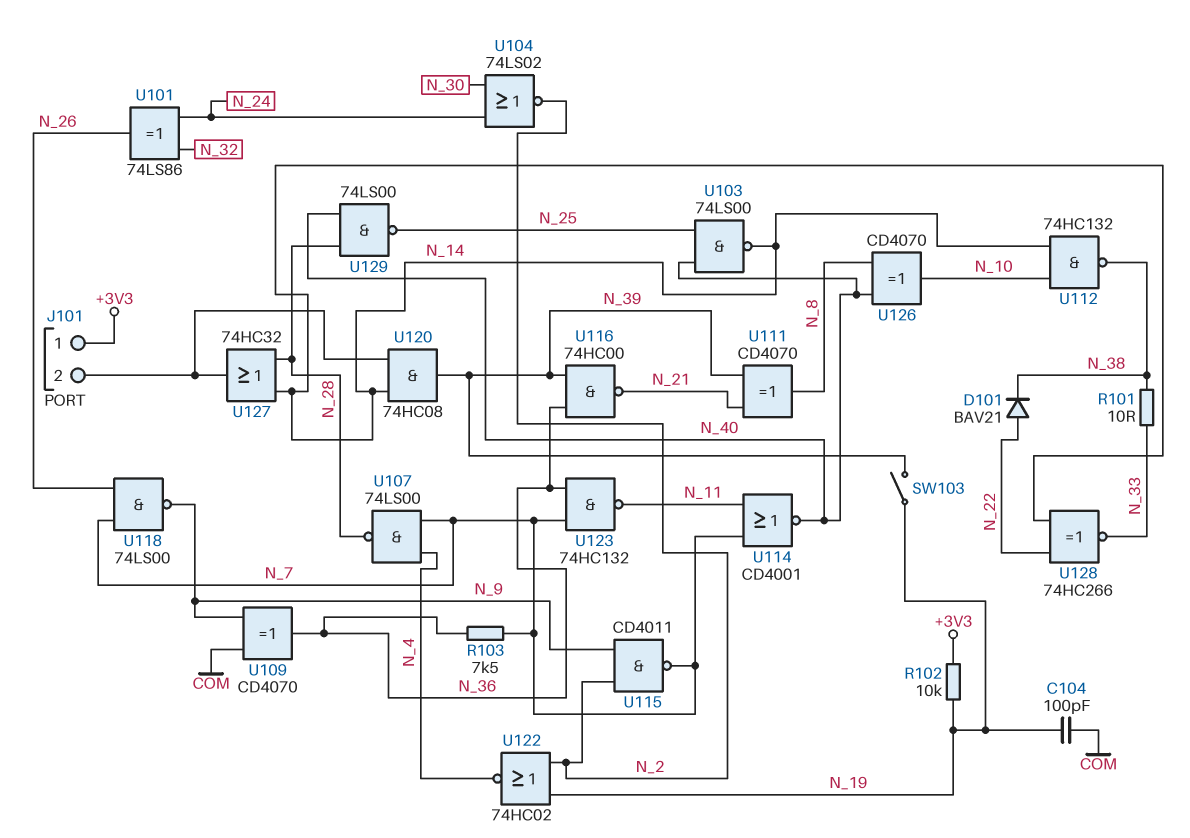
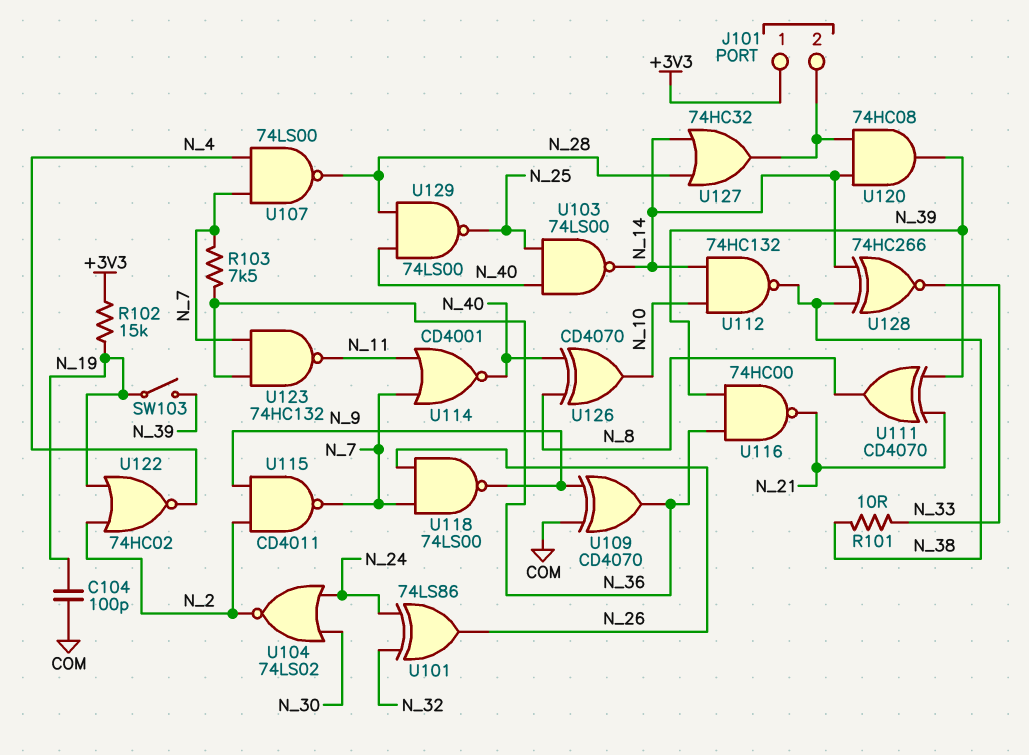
D101: diode BAV21 (A N_22, K N_38) -> none
R102: 10k (+3V3, N_19) -> 15k (+3V3, N_19)
U128: XNOR 74HC266 (in N_14, in N_22, out N_33) -> XNOR 74HC266 (in N_14, in N_38, out N_33)

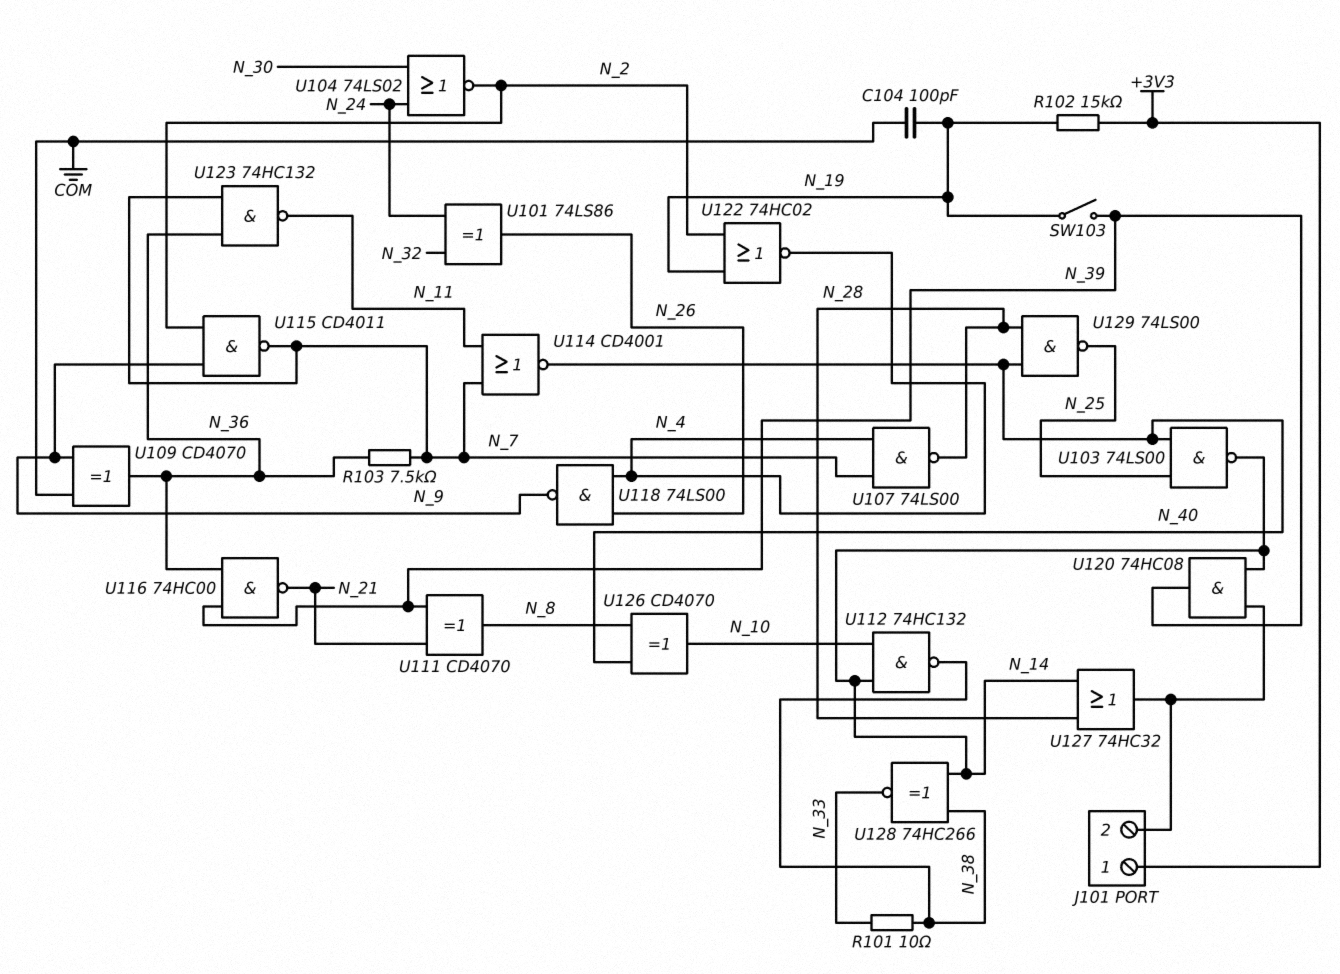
U118: NAND 74LS00 (in N_7, in N_26, out N_9) -> NAND 74LS00 (in N_4, in N_26, out N_9)

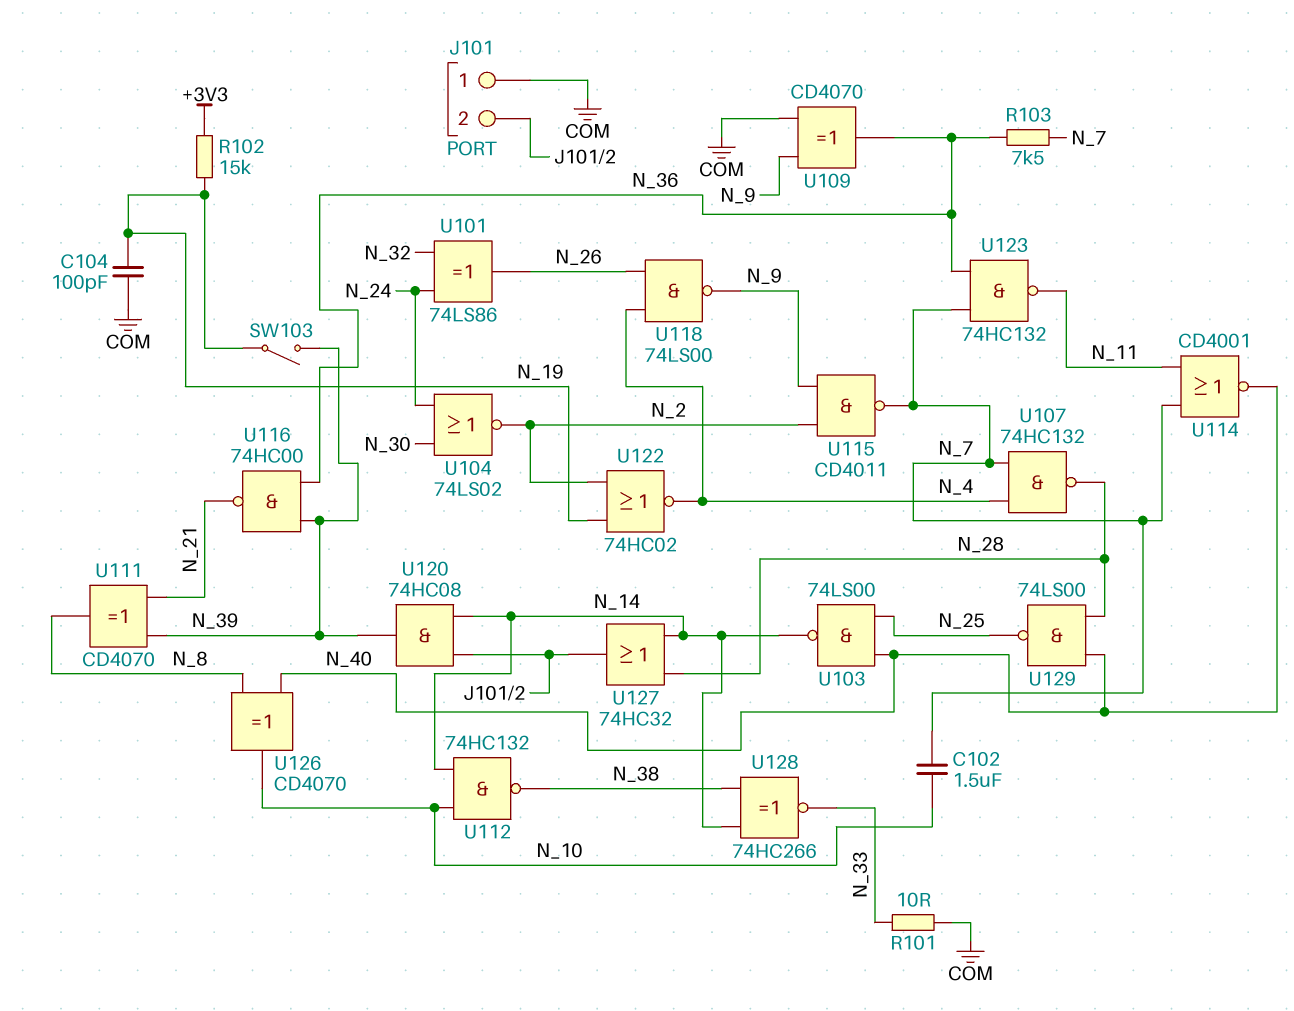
C102: none -> 1.5uF (N_7, N_10)
J101 pin 1: +3V3 -> COM
R101: 10 (N_33, N_38) -> 10 (COM, N_33)
U107: NAND 74LS00 (in N_4, in N_7, out N_28) -> NAND 74HC132 (in N_4, in N_7, out N_28)

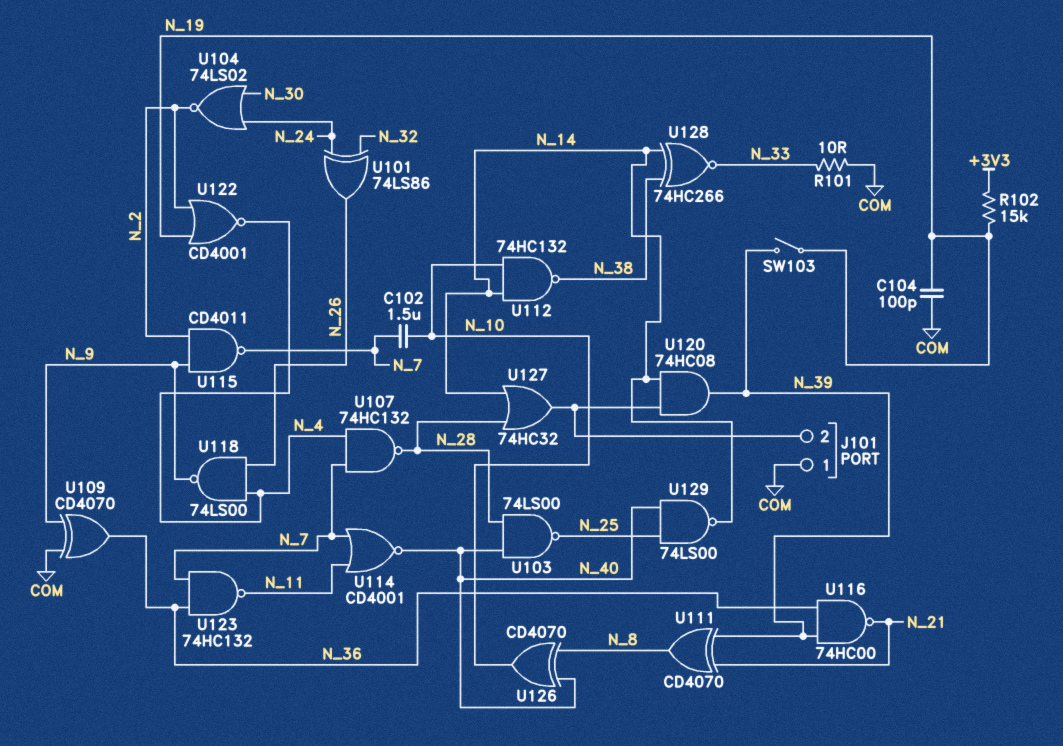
R103: 7.5k (N_7, N_36) -> none
U103: NAND 74LS00 (in N_25, in N_40, out N_14) -> NAND 74LS00 (in N_28, in N_40, out N_25)
U122: NOR 74HC02 (in N_2, in N_19, out N_4) -> NOR CD4001 (in N_2, in N_19, out N_4)
U129: NAND 74LS00 (in N_28, in N_40, out N_25) -> NAND 74LS00 (in N_25, in N_40, out N_14)

